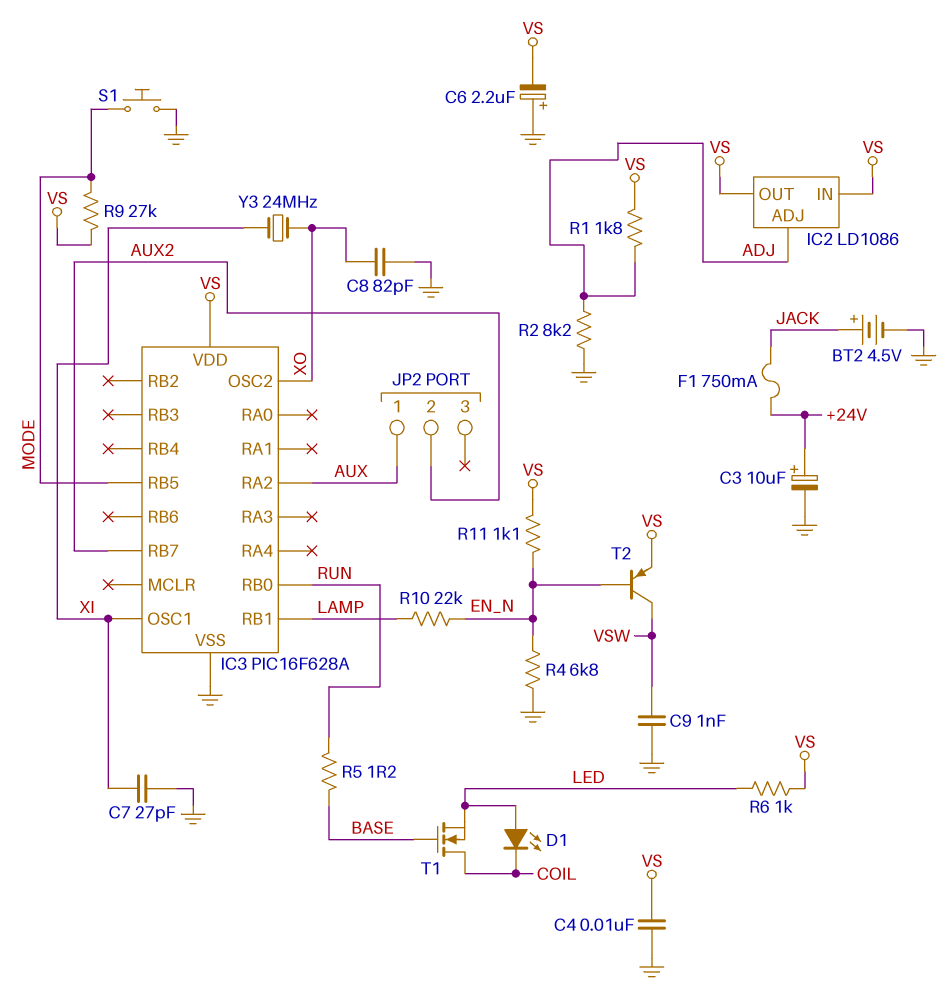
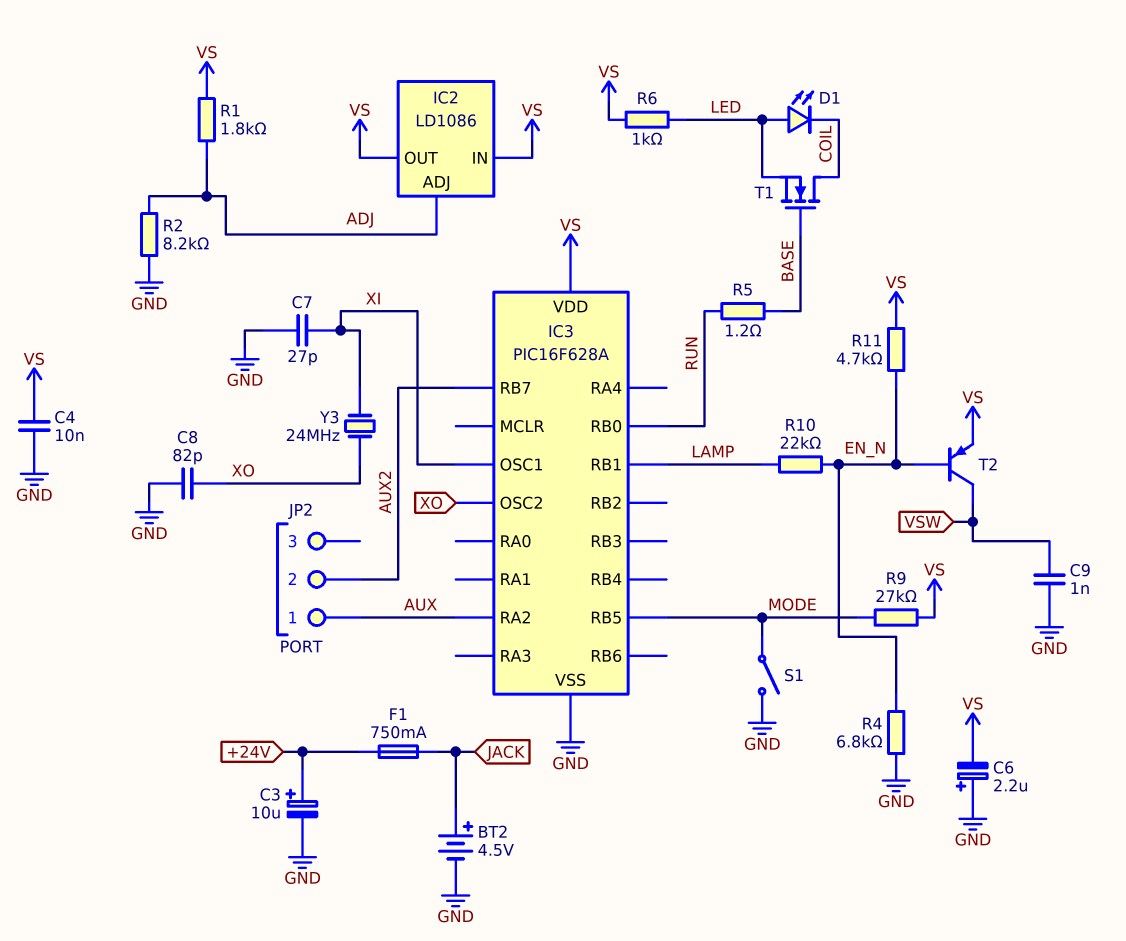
R11: 1.1k (EN_N, VS) -> 4.7k (EN_N, VS)
S1: button (GND, MODE) -> switch (GND, MODE)

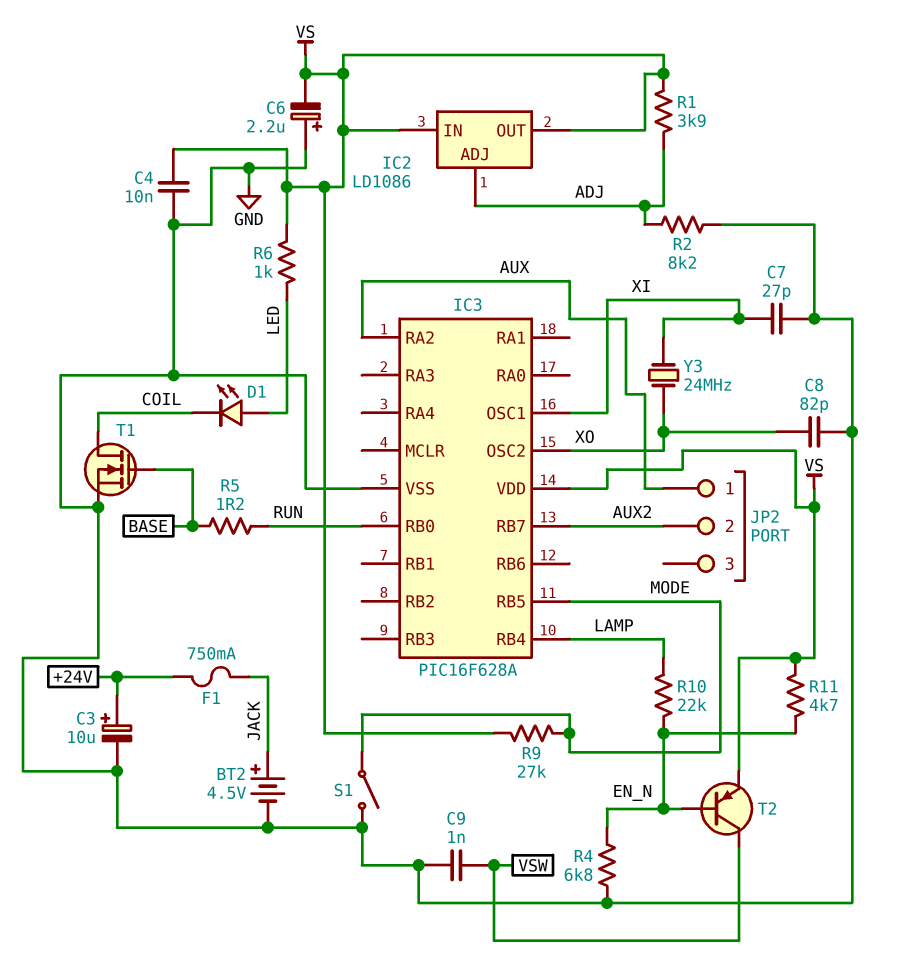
IC3 pin RB1: LAMP -> none
IC3 pin RB4: none -> LAMP
R1: 1.8k (ADJ, VS) -> 3.9k (ADJ, VS)
T1: NMOS (G BASE, D COIL, S LED) -> NMOS (G BASE, D COIL, S GND)

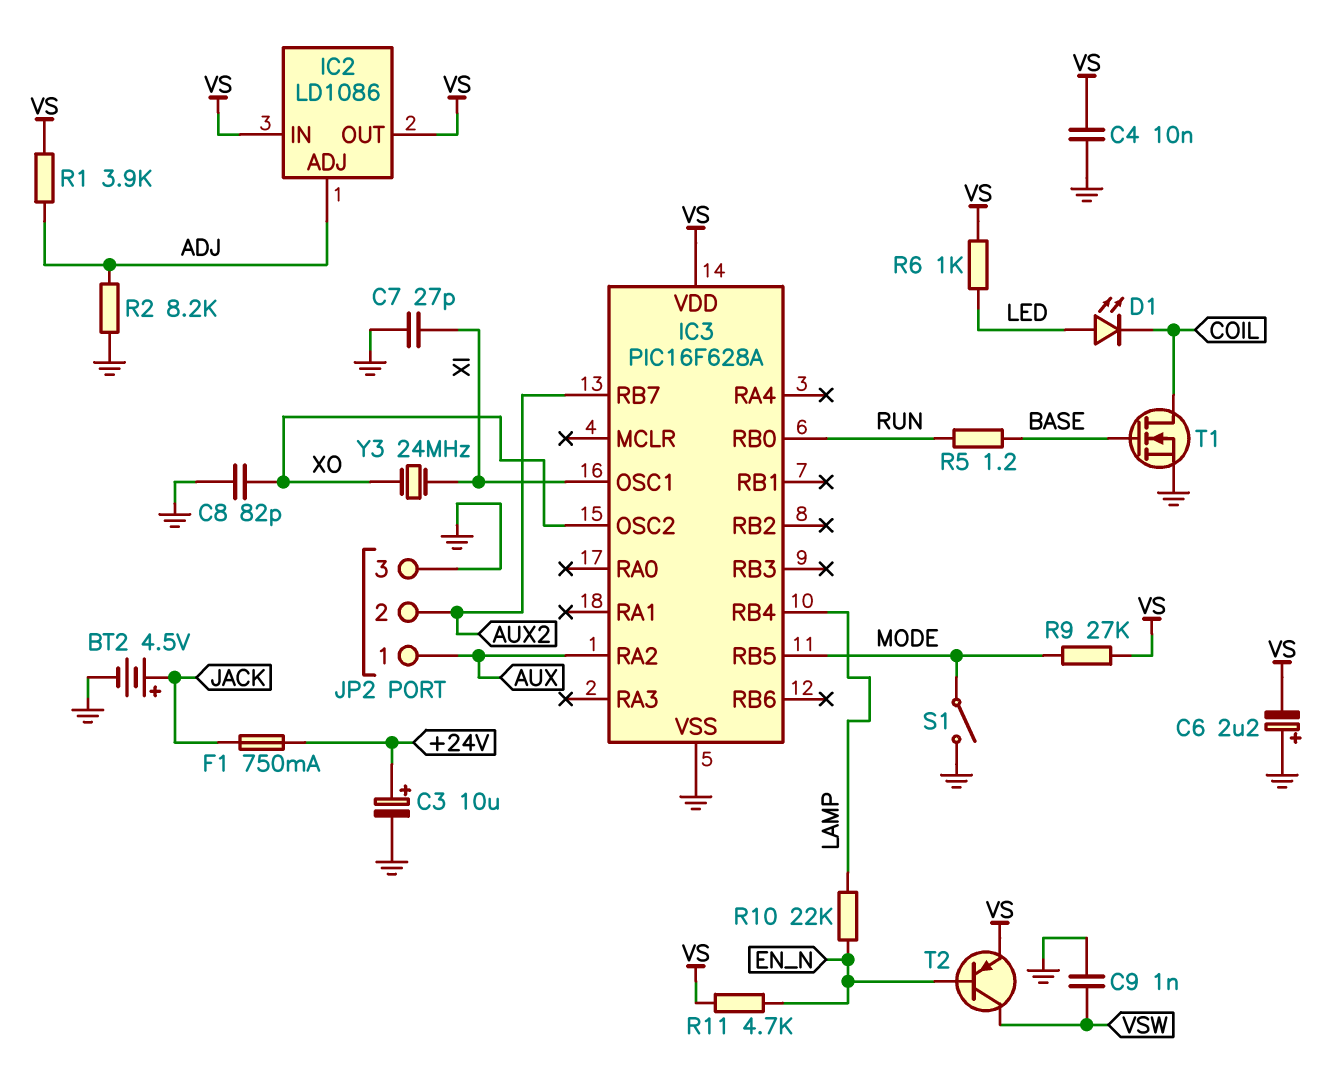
JP2 pin 3: none -> GND
R4: 6.8k (EN_N, GND) -> none

